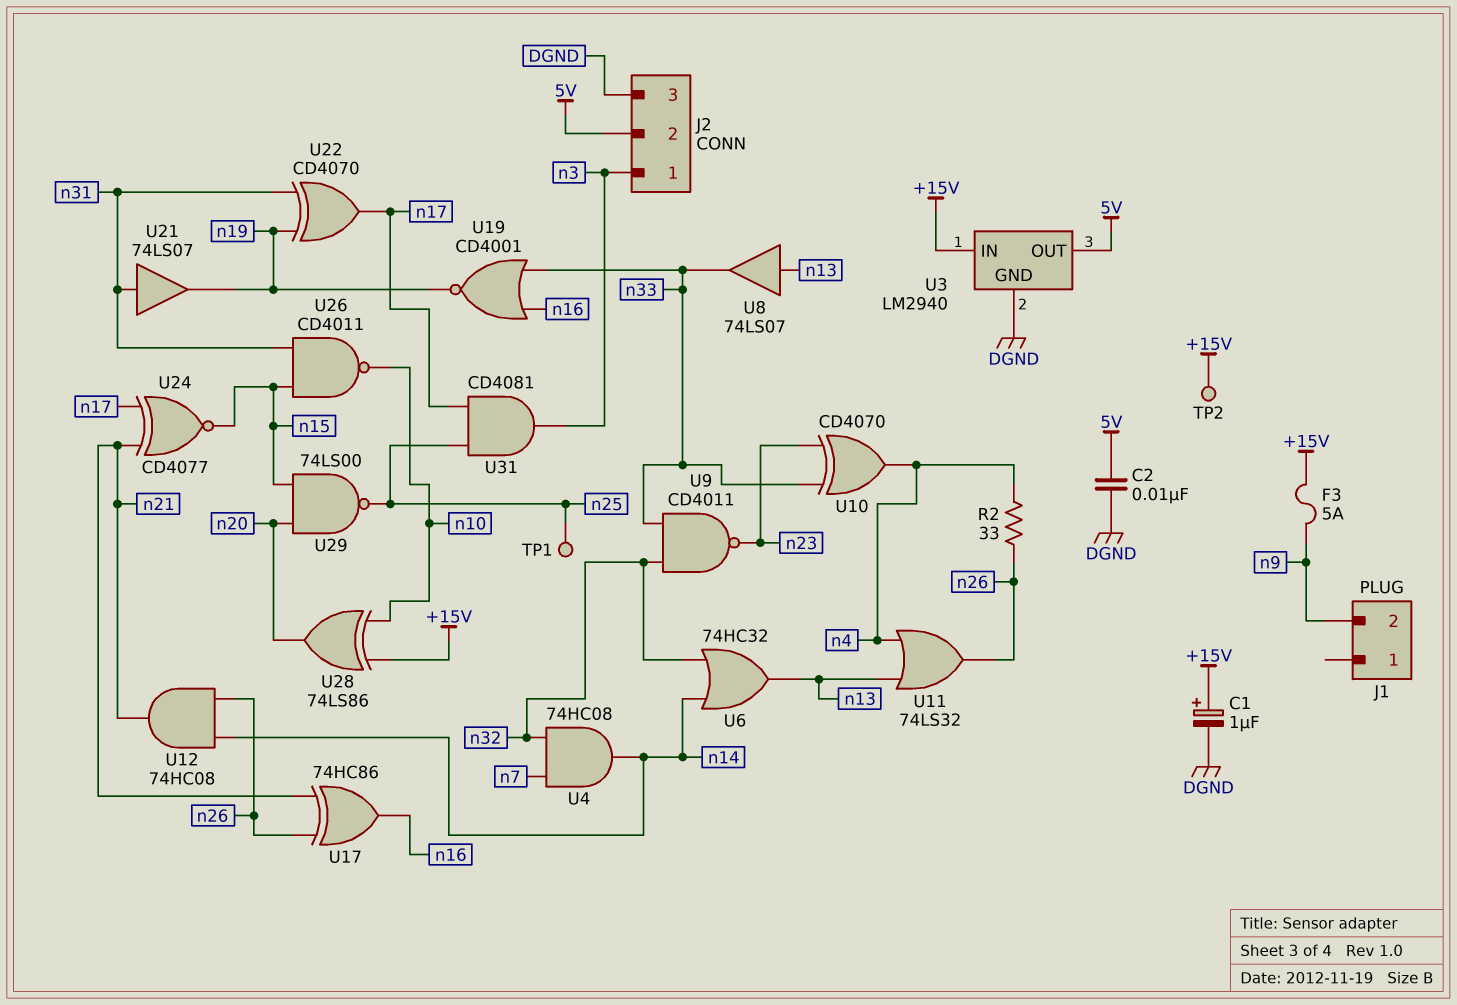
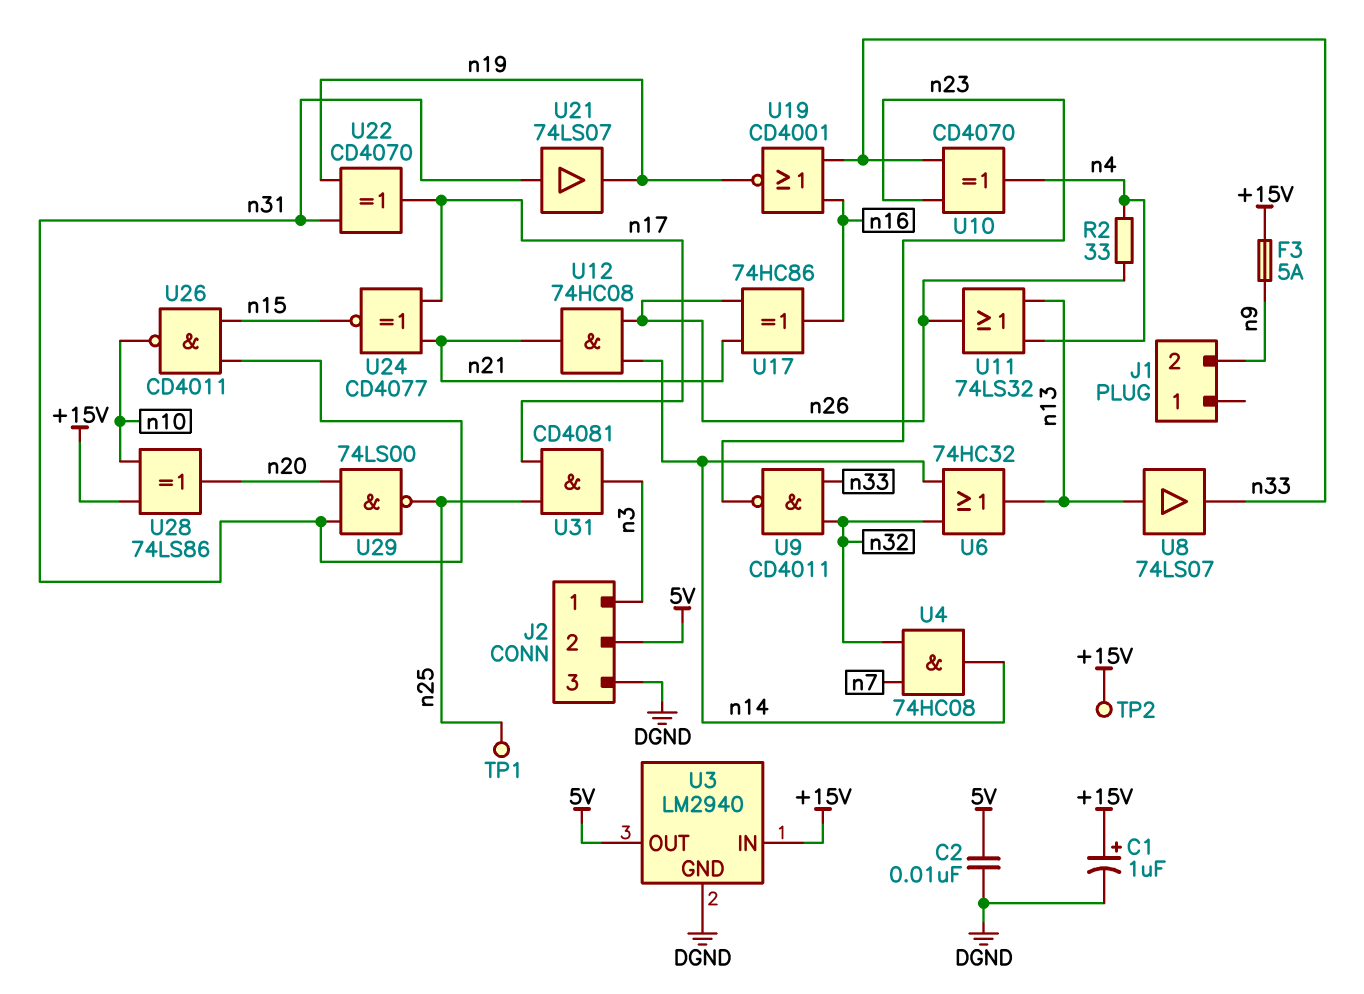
U29: NAND 74LS00 (in n15, in n20, out n25) -> NAND 74LS00 (in n20, in n31, out n25)

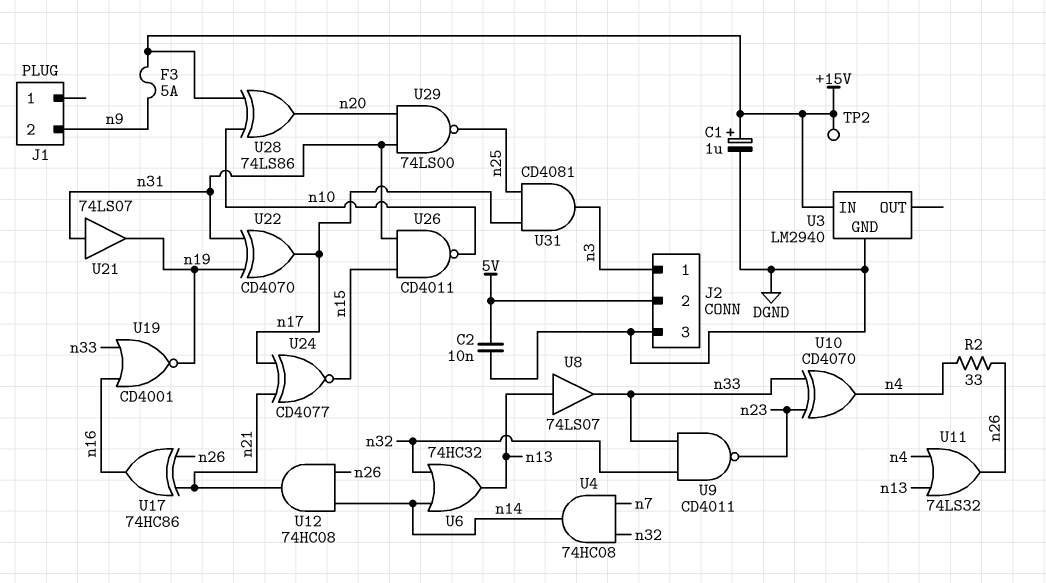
TP1: test point (n25) -> none
U3 pin OUT: 5V -> none

